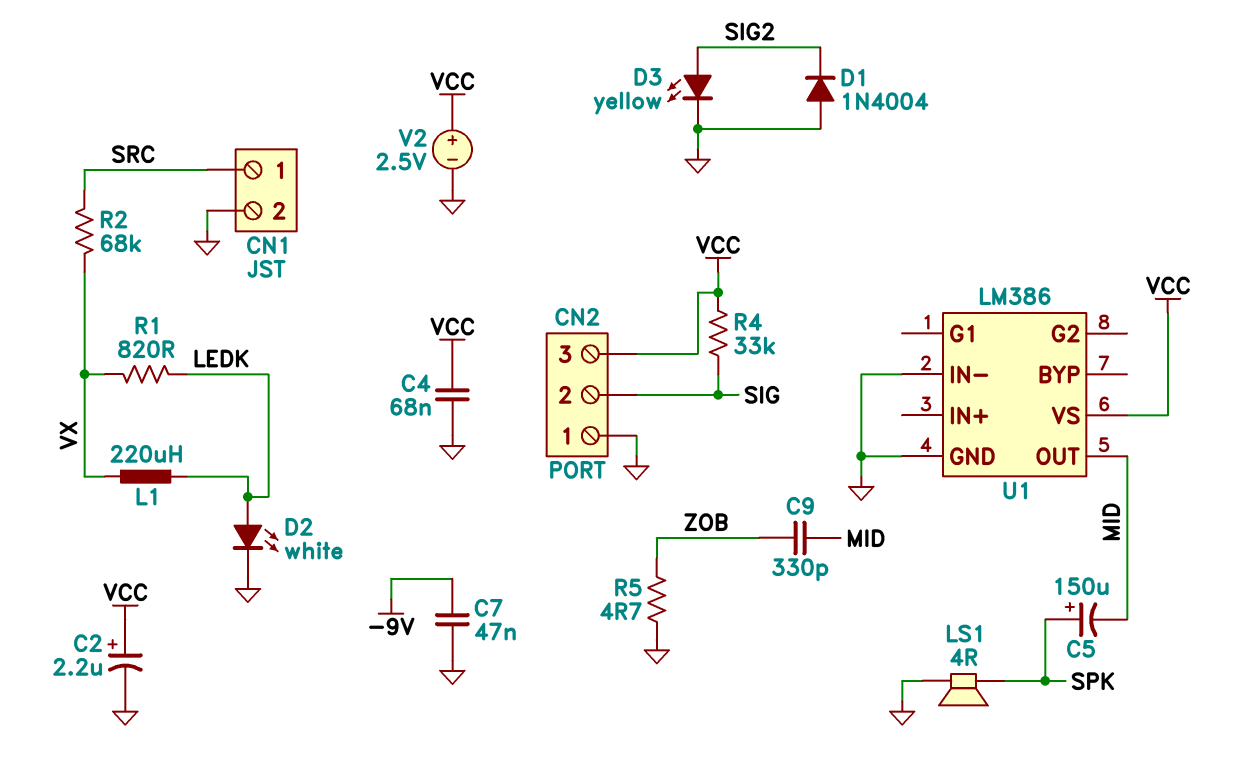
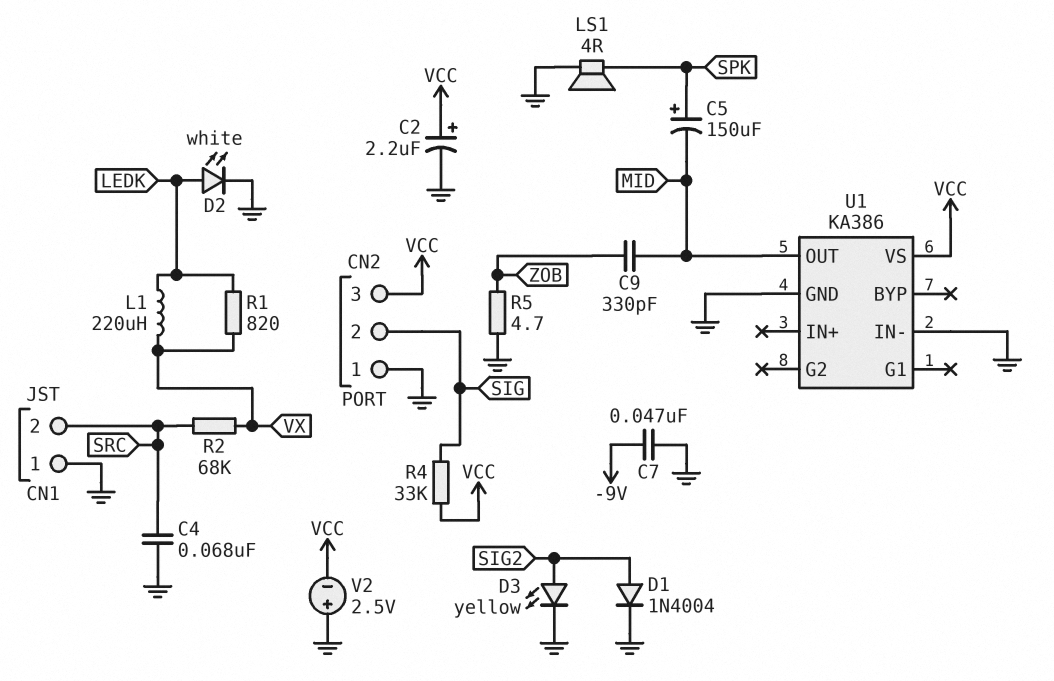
C4: 68nF (GND, VCC) -> 68nF (GND, SRC)
CN1 pin 1: SRC -> GND
CN1 pin 2: GND -> SRC
D1: diode 1N4004 (A GND, K SIG2) -> diode 1N4004 (A SIG2, K GND)
U1: LM386 -> KA386
V2: 2.5V (plus VCC, minus GND) -> 2.5V (plus GND, minus VCC)

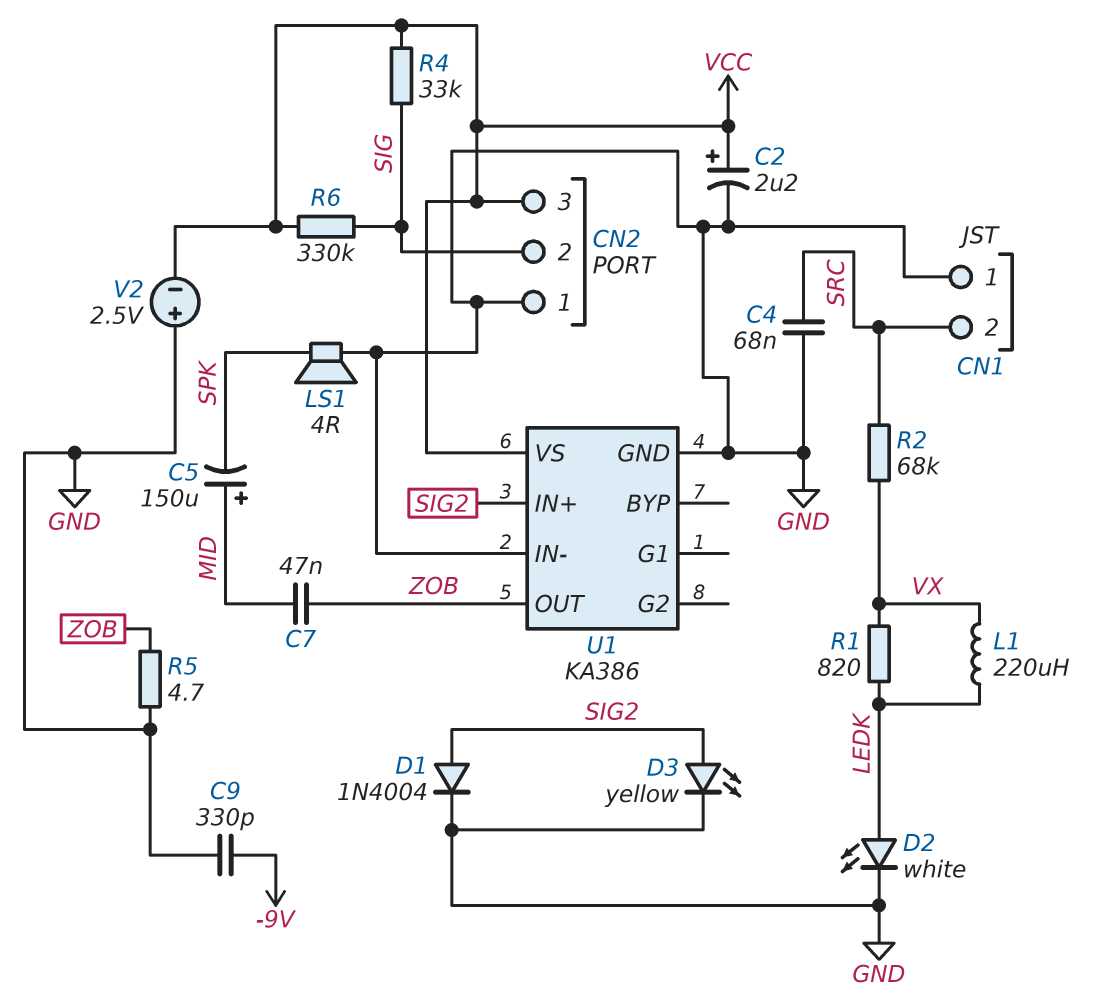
C5: 150uF (plus SPK, minus MID) -> 150uF (plus MID, minus SPK)
C7: 47nF (-9V, GND) -> 47nF (MID, ZOB)
C9: 330pF (MID, ZOB) -> 330pF (-9V, GND)
R6: none -> 330k (SIG, VCC)
U1 pin IN+: none -> SIG2
U1 pin OUT: MID -> ZOB

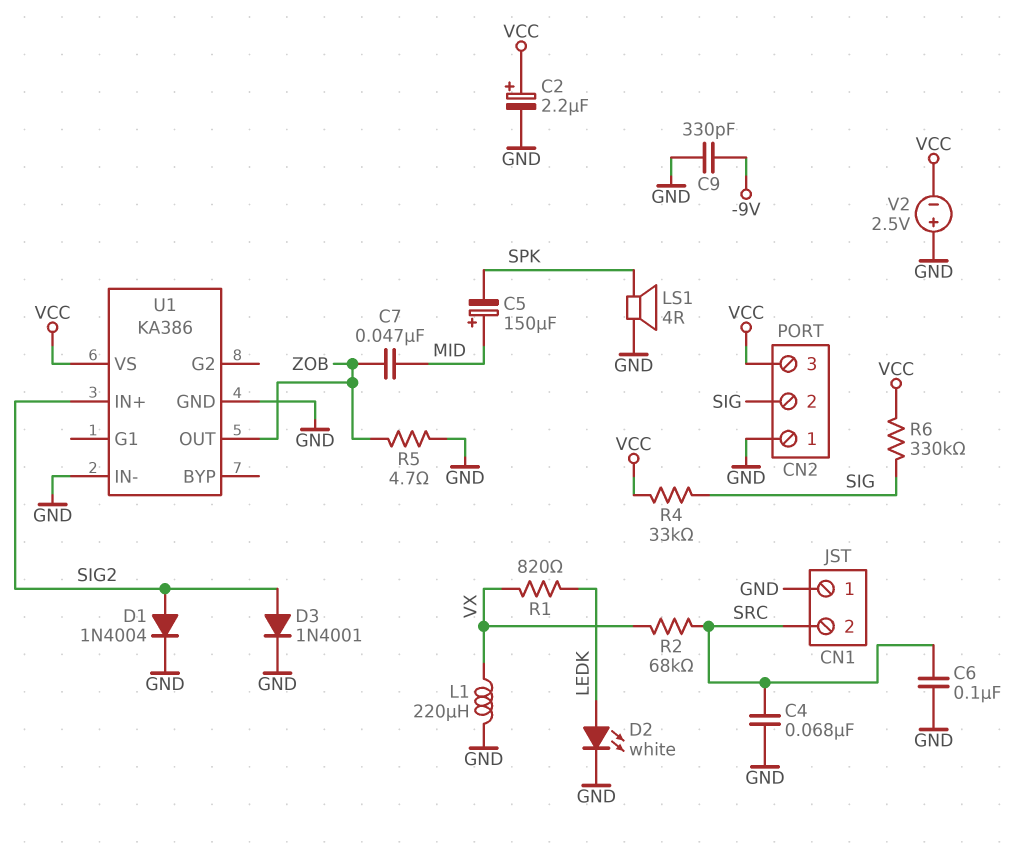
C6: none -> 100nF (GND, SRC)
D3: LED yellow (A SIG2, K GND) -> diode 1N4001 (A SIG2, K GND)
L1: 220uH (LEDK, VX) -> 220uH (GND, VX)

